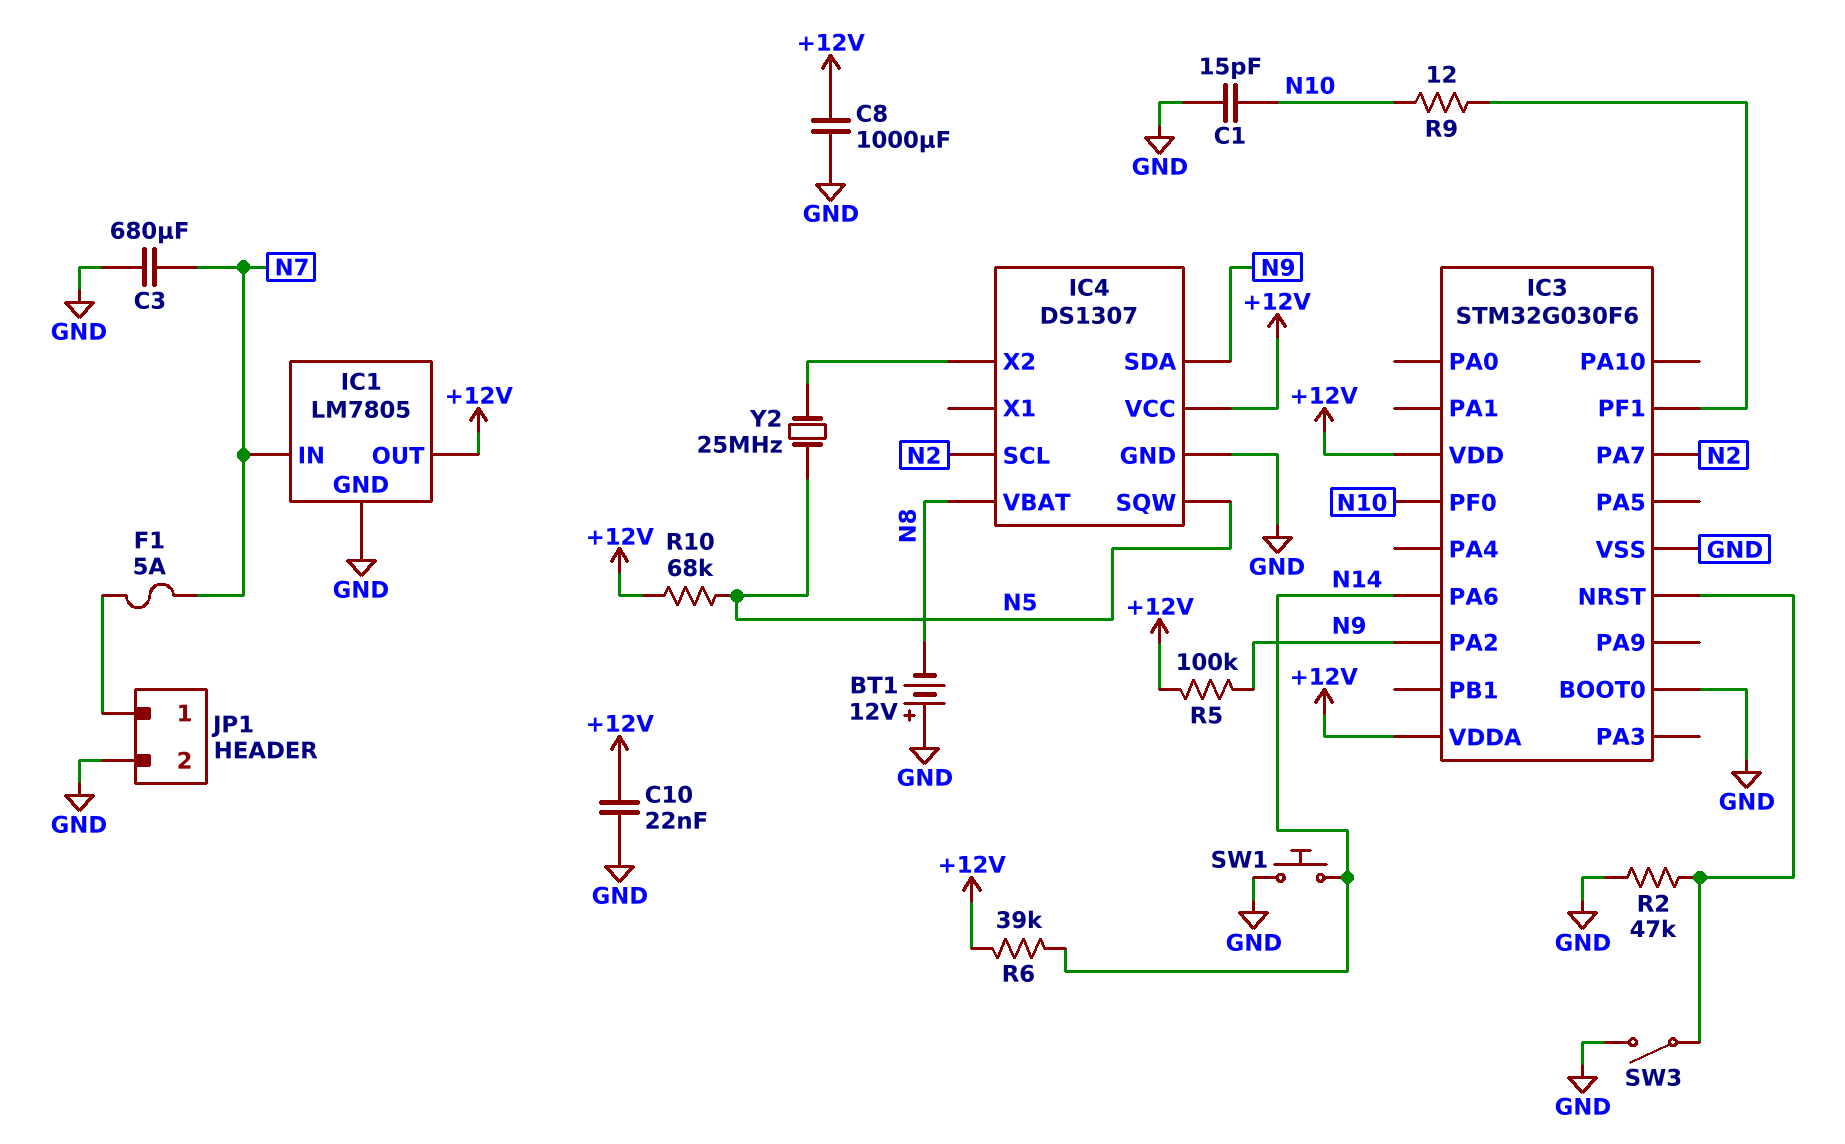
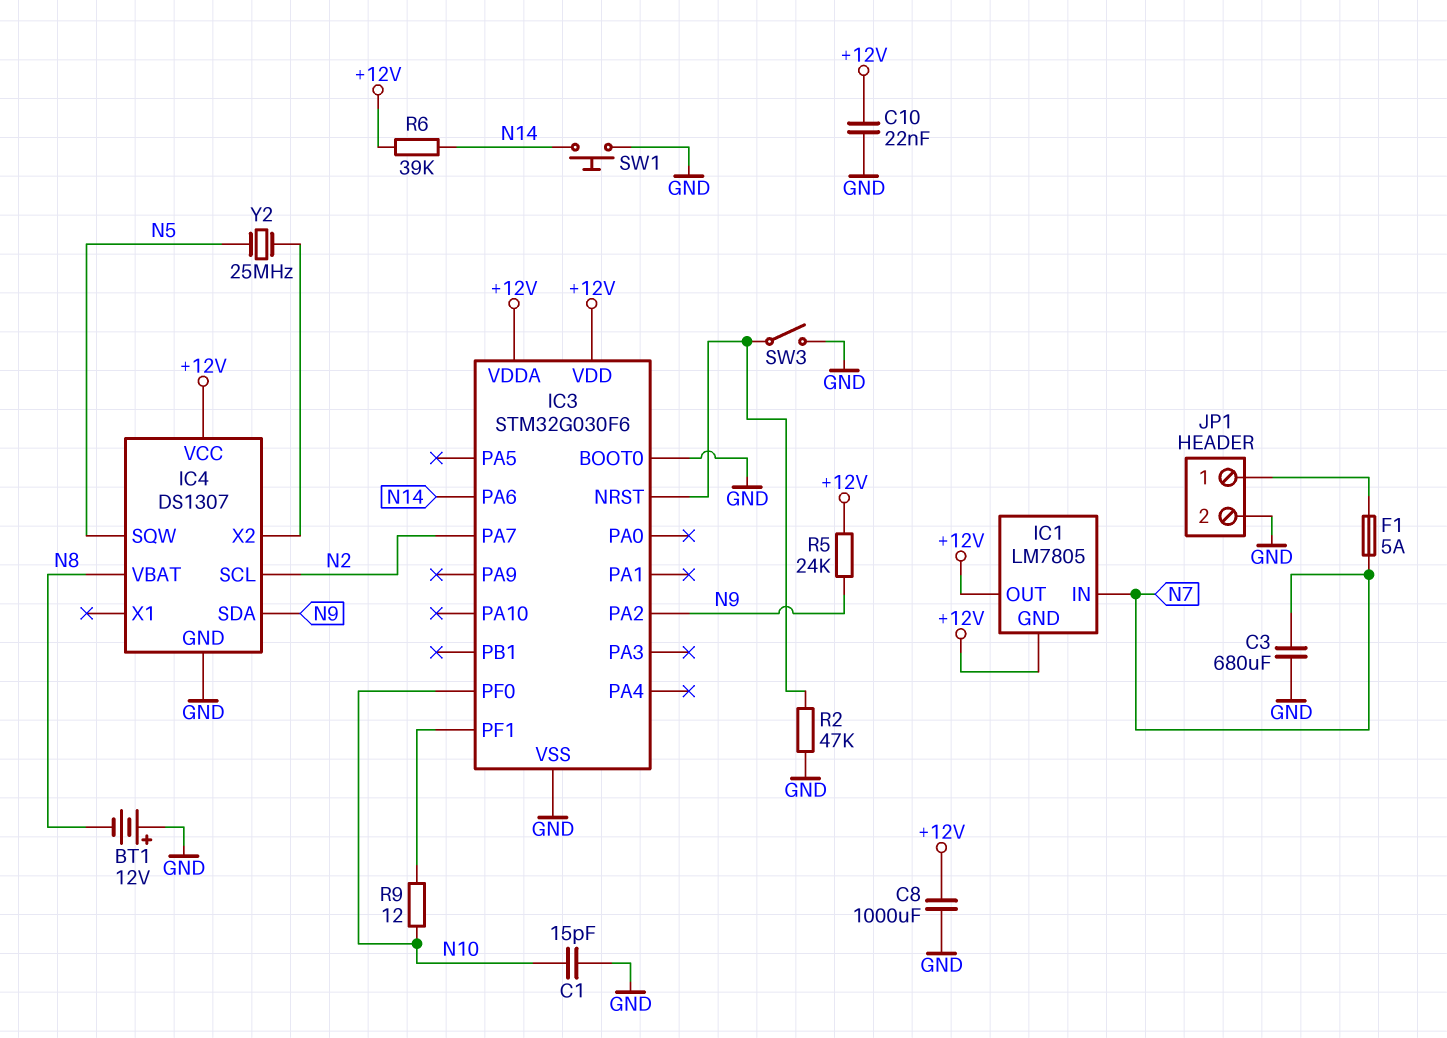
IC1 pin GND: GND -> +12V
R5: 100k (+12V, N9) -> 24k (+12V, N9)
R10: 68k (+12V, N5) -> none

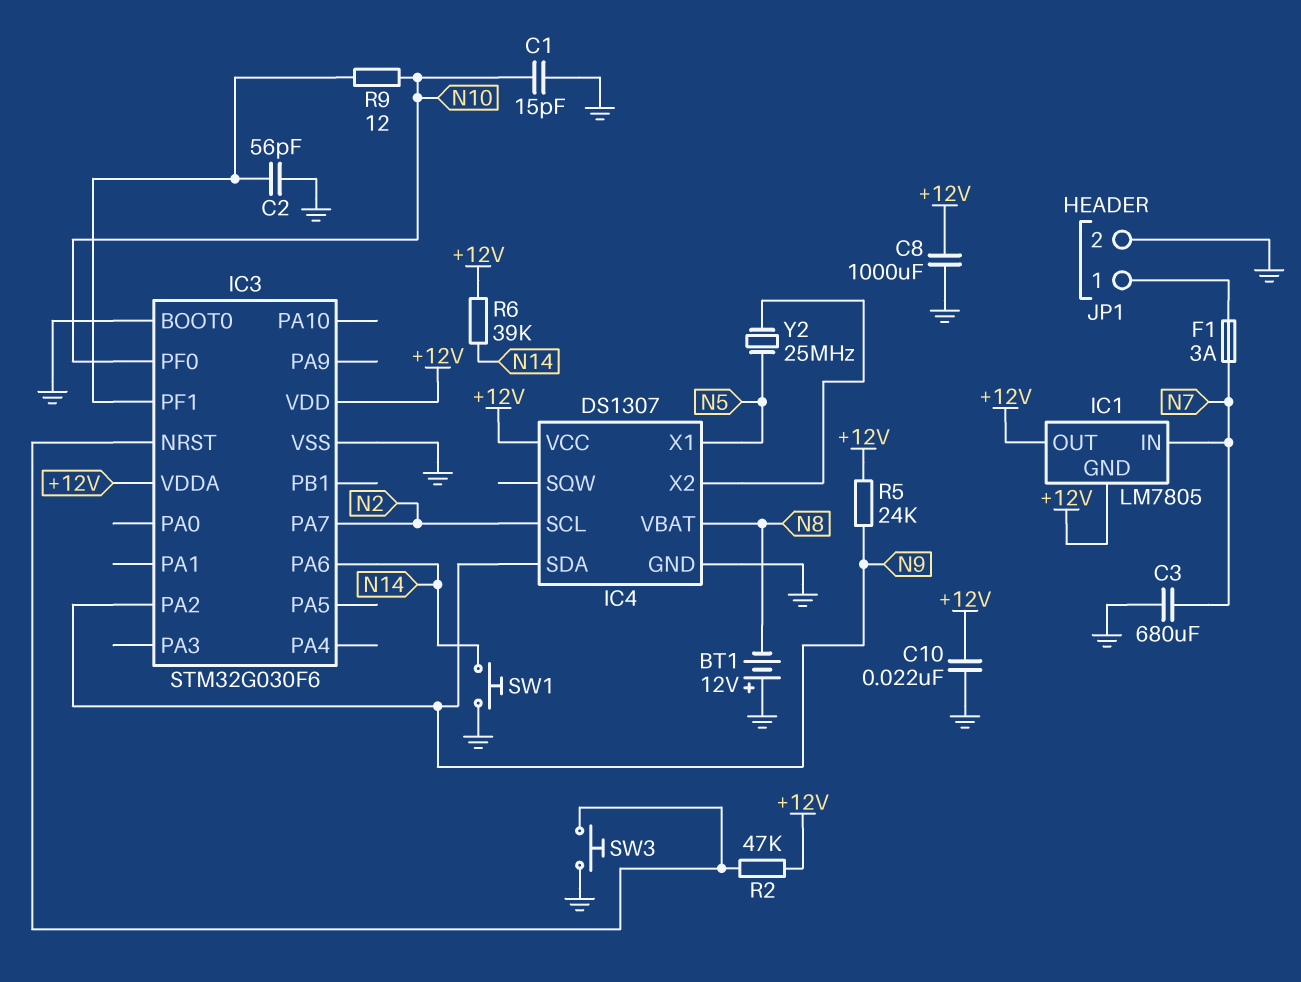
C2: none -> 56pF (GND, IC3/PF1)
F1: 5A (JP1/1, N7) -> 3A (JP1/1, N7)
IC4 pin SQW: N5 -> none
IC4 pin X1: none -> N5
R2: 47k (GND, IC3/NRST) -> 47k (+12V, IC3/NRST)
SW3: switch (GND, IC3/NRST) -> button (GND, IC3/NRST)

